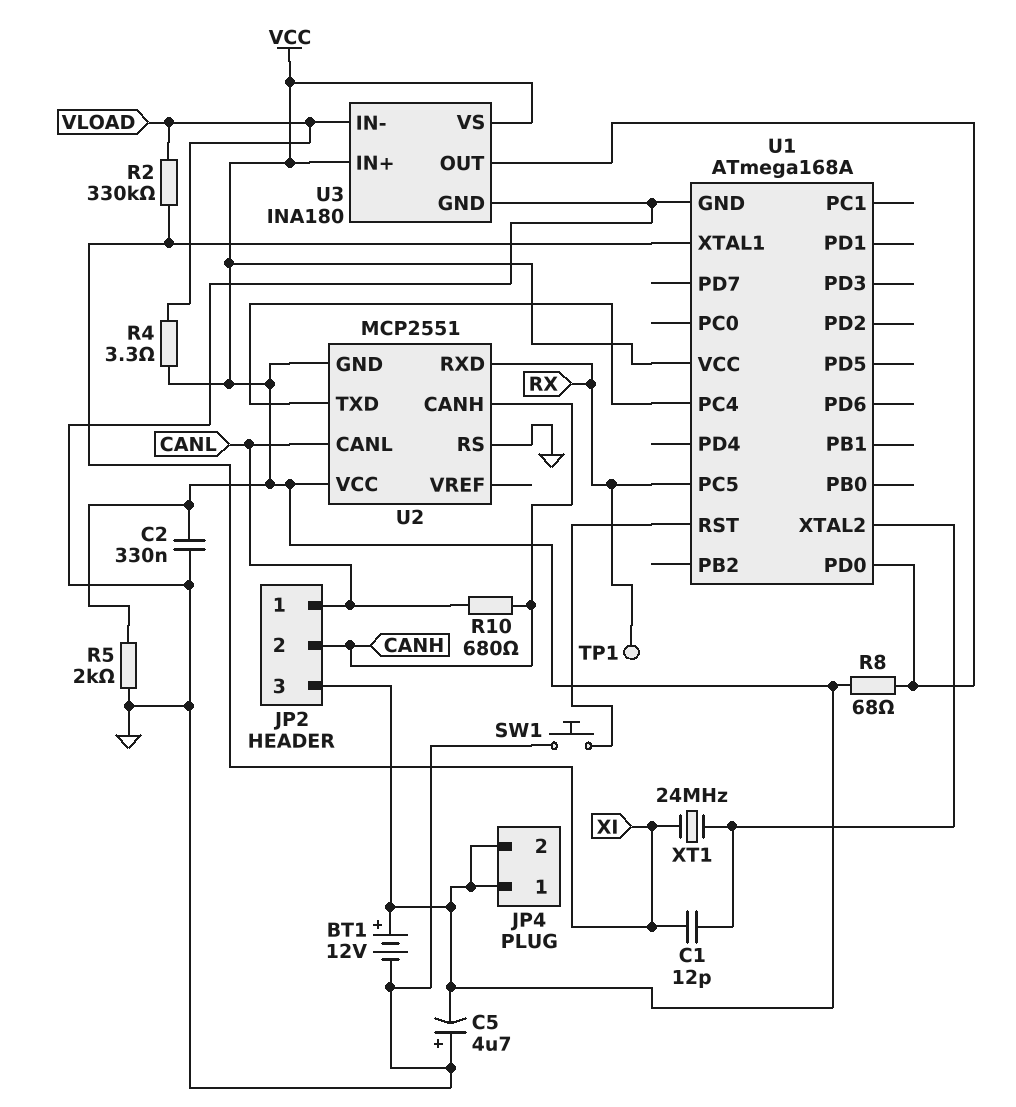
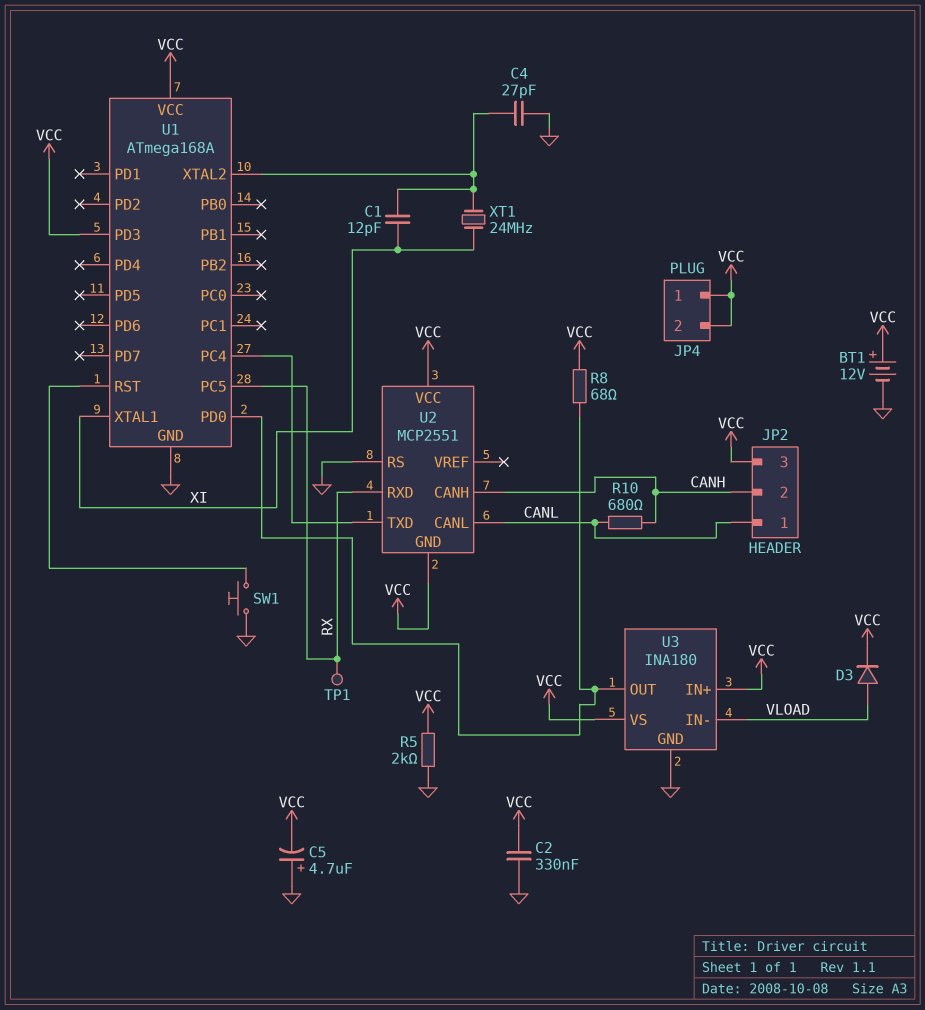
C4: none -> 27pF (GND, U1/XTAL2)
D3: none -> diode (A VLOAD, K VCC)
R2: 330k (VLOAD, XI) -> none
R4: 3.3 (VCC, VLOAD) -> none
U1 pin PD3: none -> VCC

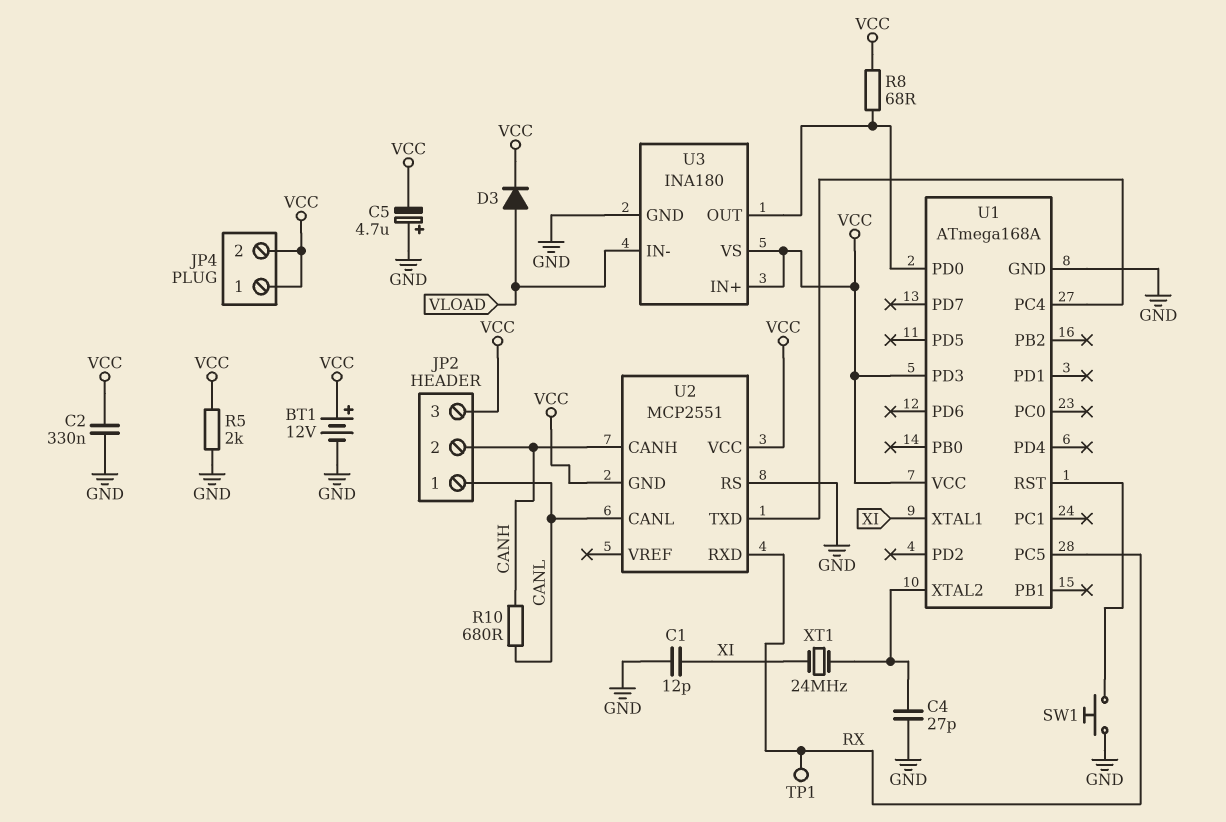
C1: 12pF (U1/XTAL2, XI) -> 12pF (GND, XI)

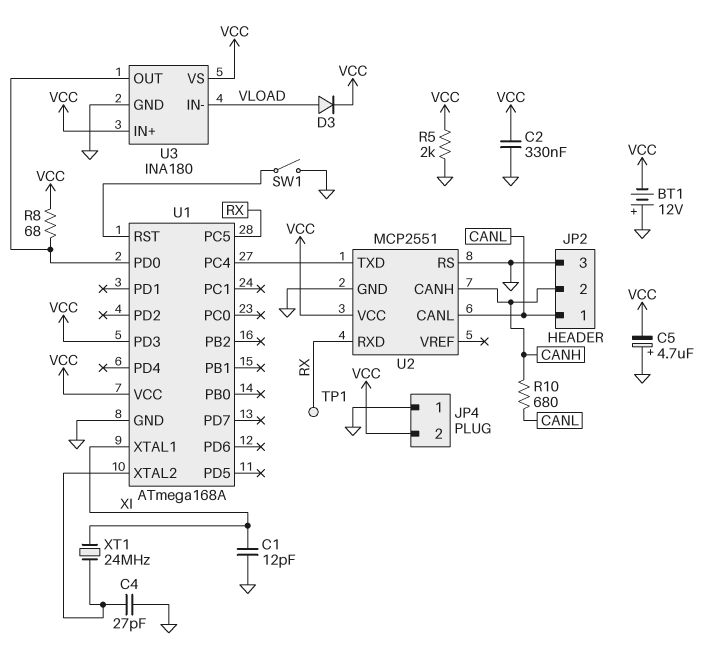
BT1: 12V (plus VCC, minus GND) -> 12V (plus GND, minus VCC)
JP2 pin 3: VCC -> GND
JP4 pin 1: VCC -> GND
SW1: button (GND, U1/RST) -> switch (GND, U1/RST)
U2 pin GND: VCC -> GND

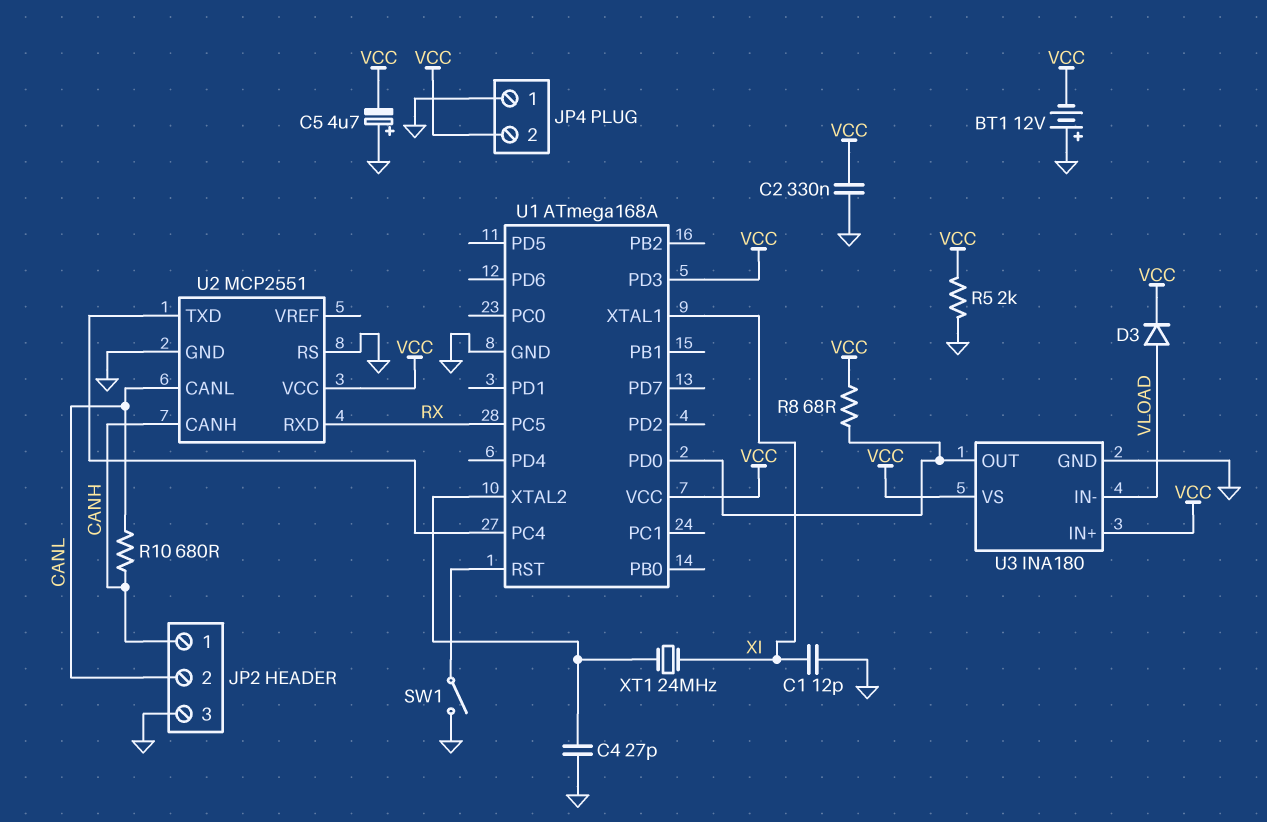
JP2 pin 1: CANL -> CANH
JP2 pin 2: CANH -> CANL
TP1: test point (RX) -> none

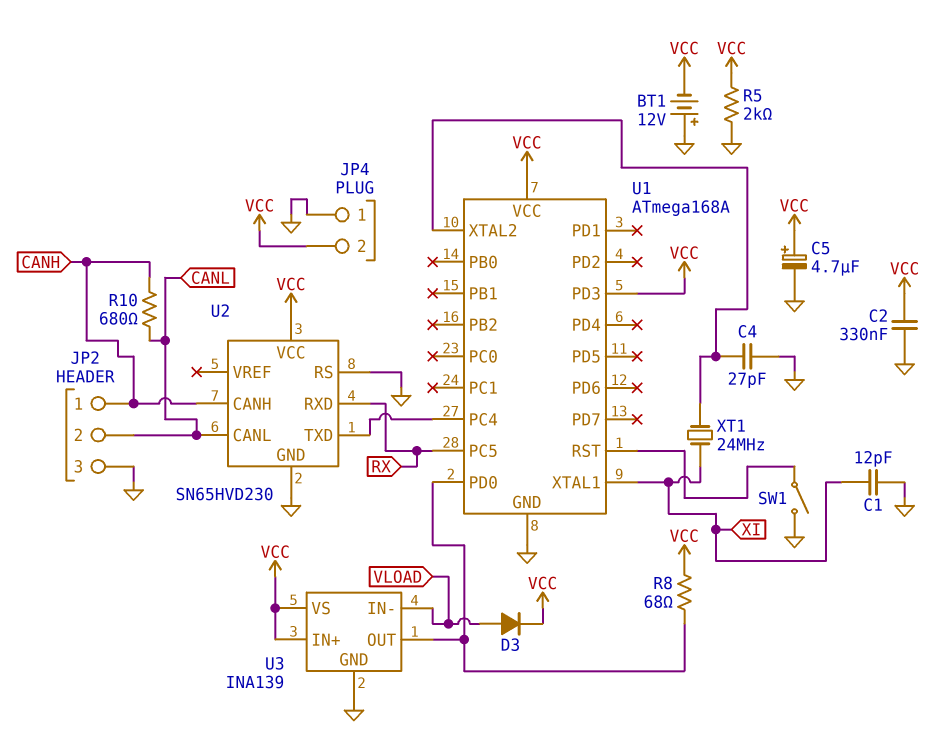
C5: 4.7uF (plus GND, minus VCC) -> 4.7uF (plus VCC, minus GND)
U2: MCP2551 -> SN65HVD230
U3: INA180 -> INA139

